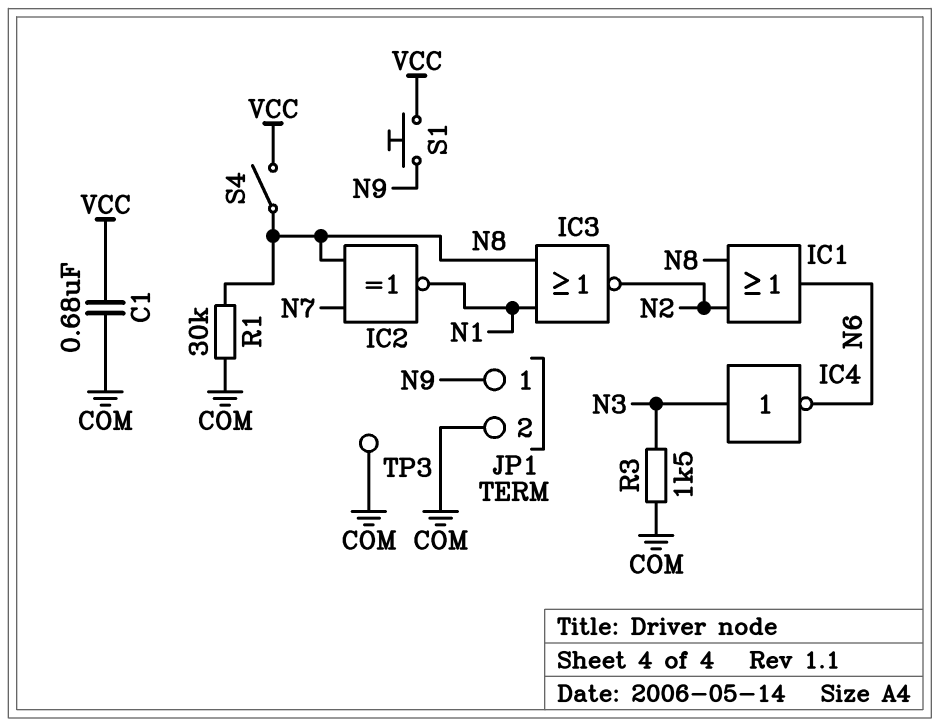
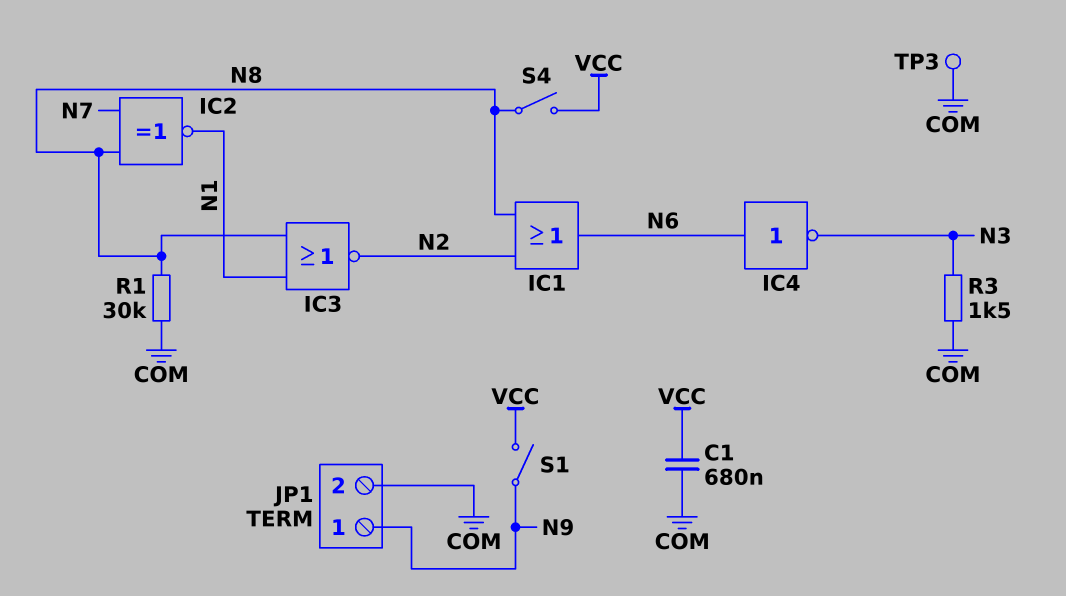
IC4: NOT (in N3, out N6) -> NOT (in N6, out N3)
S1: button (N9, VCC) -> switch (N9, VCC)

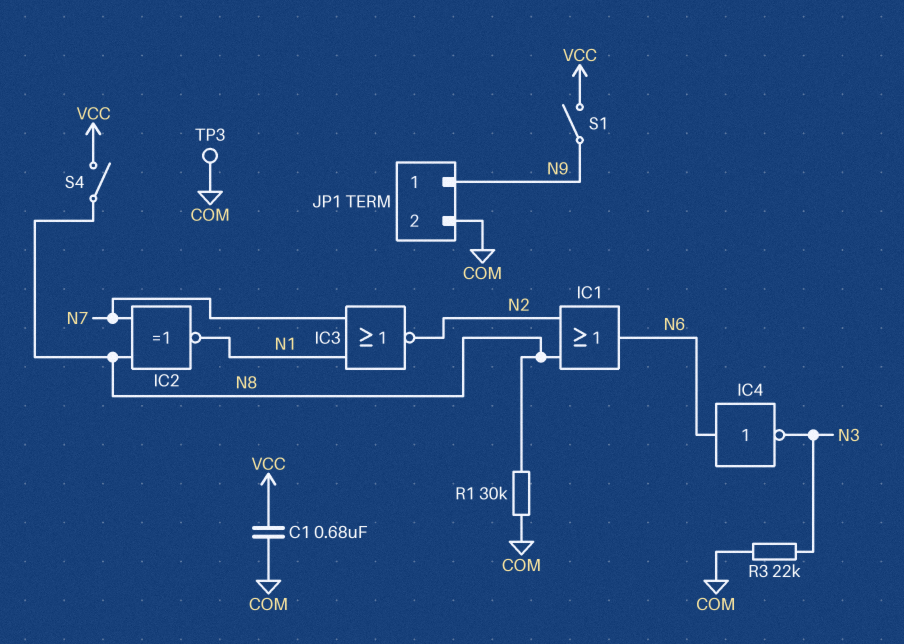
IC3: NOR (in N1, in N8, out N2) -> NOR (in N1, in N7, out N2)
R3: 1.5k (COM, N3) -> 22k (COM, N3)

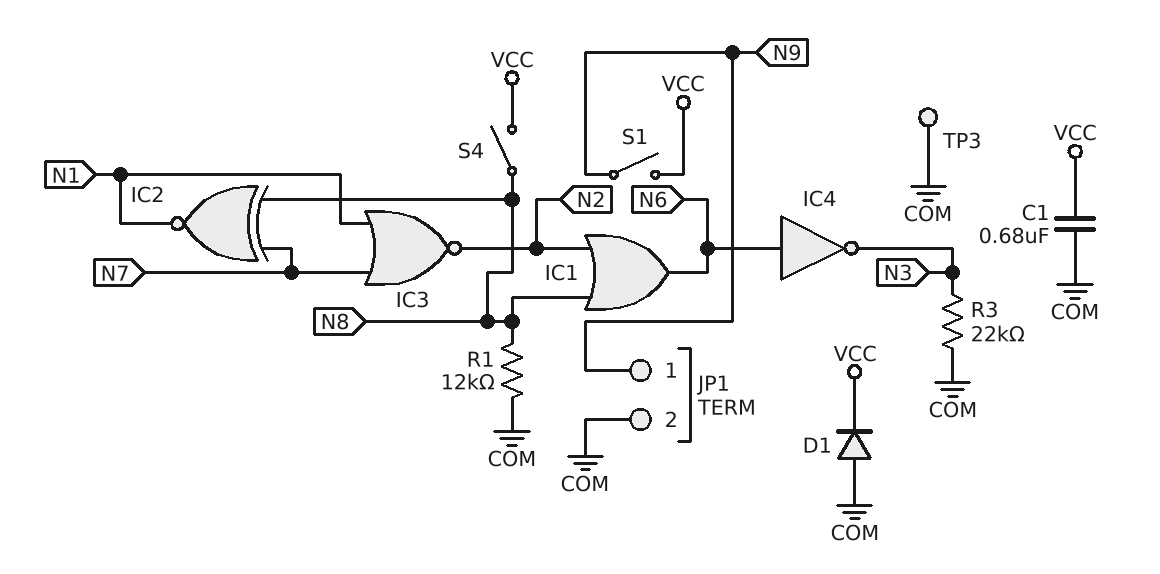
D1: none -> diode (A COM, K VCC)
R1: 30k (COM, N8) -> 12k (COM, N8)

